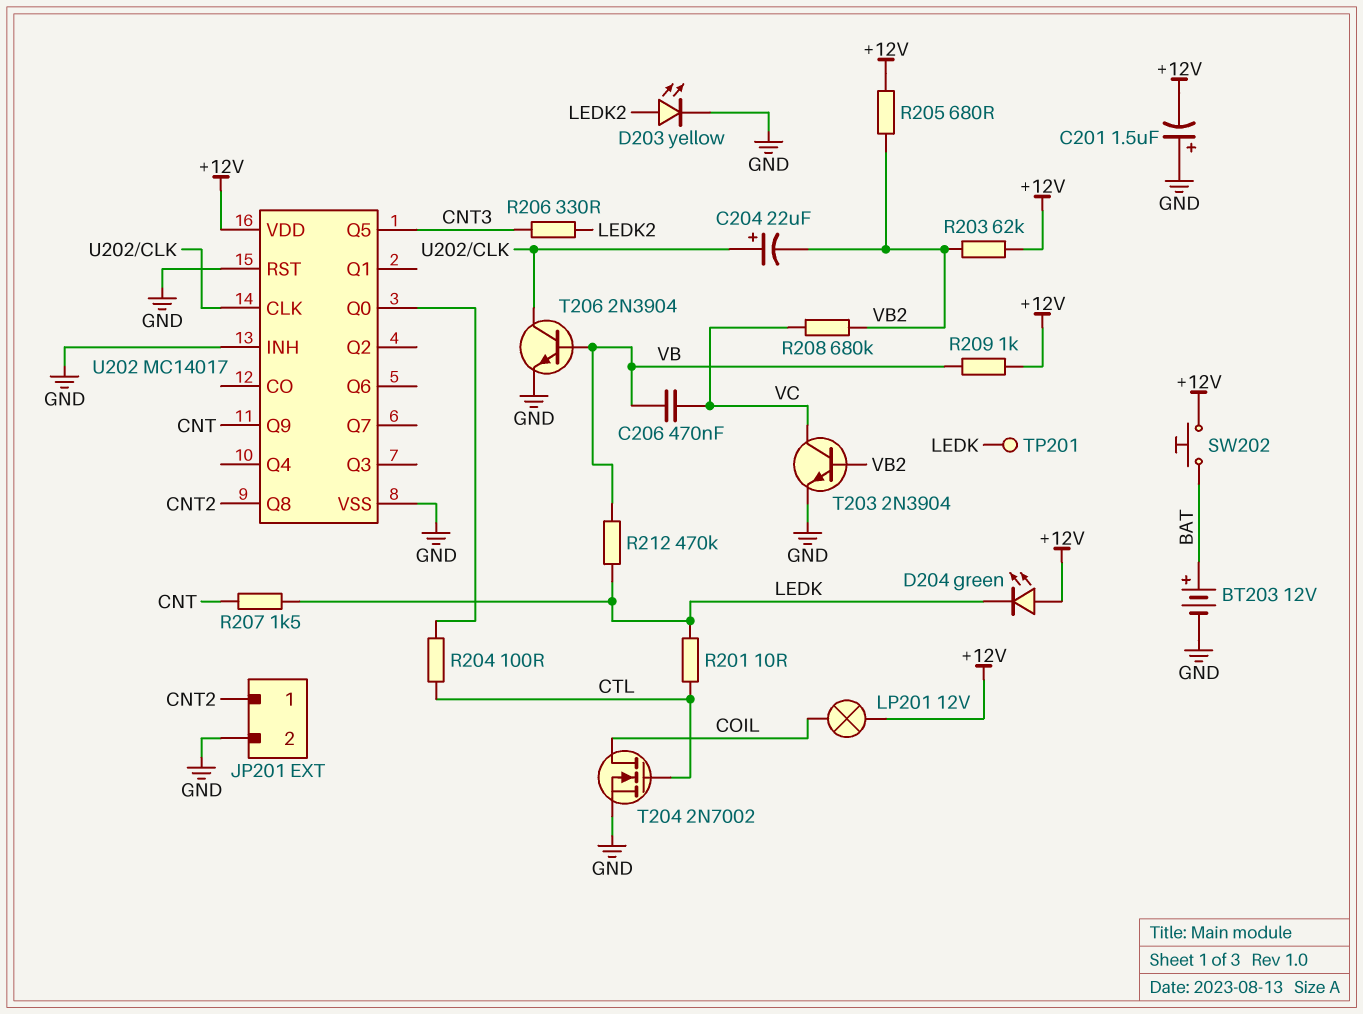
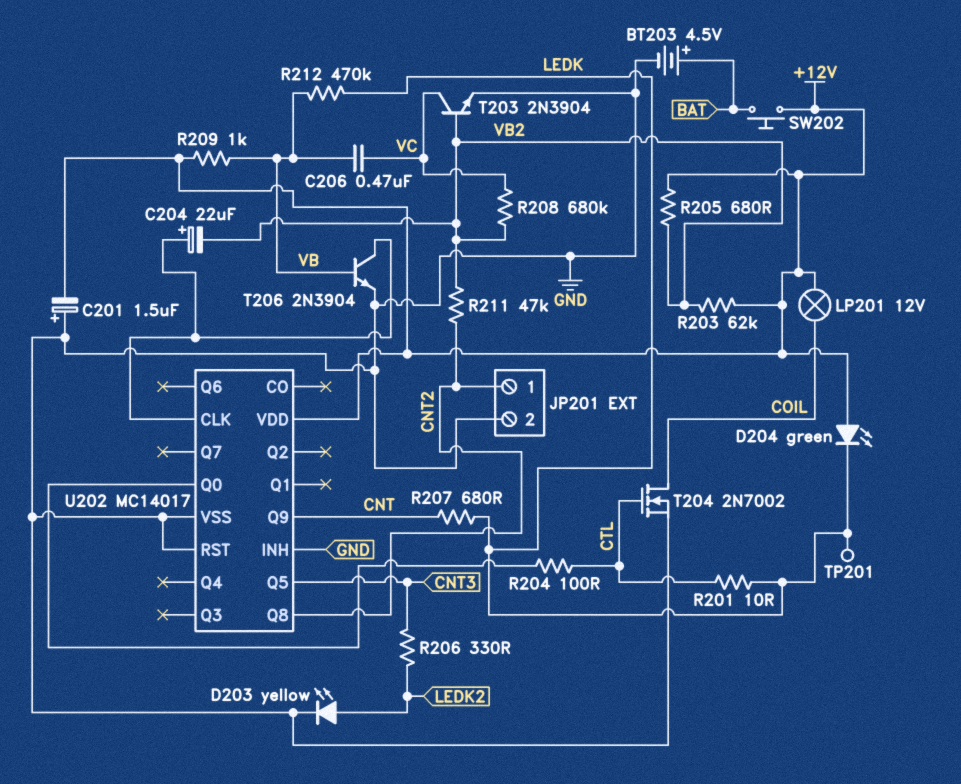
BT203: 12V (plus BAT, minus GND) -> 4.5V (plus BAT, minus GND)
R207: 1.5k (CNT, LEDK) -> 680 (CNT, LEDK)
R211: none -> 47k (CNT2, VB2)

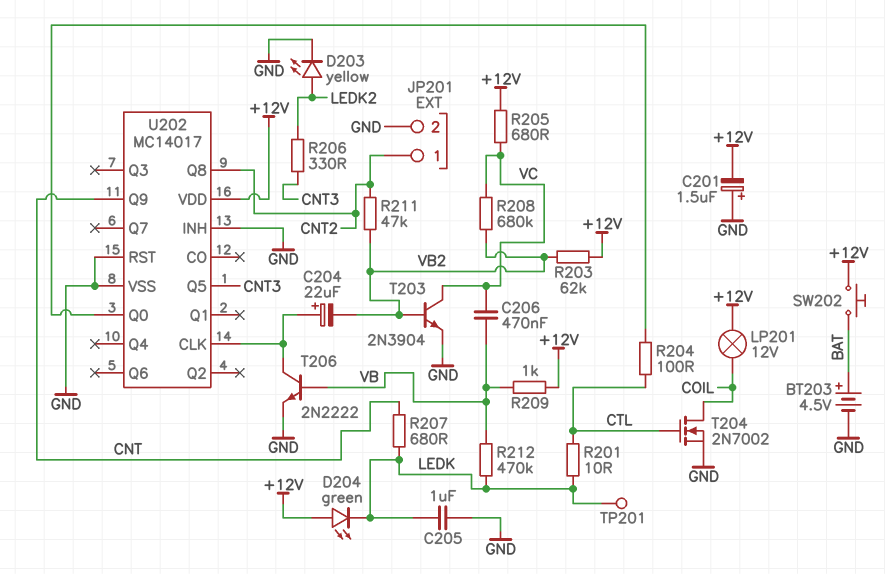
C205: none -> 1uF (GND, LEDK)
R205: 680 (+12V, VB2) -> 680 (+12V, VC)
T206: NPN 2N3904 (B VB, C U202/CLK, E GND) -> NPN 2N2222 (B VB, C U202/CLK, E GND)

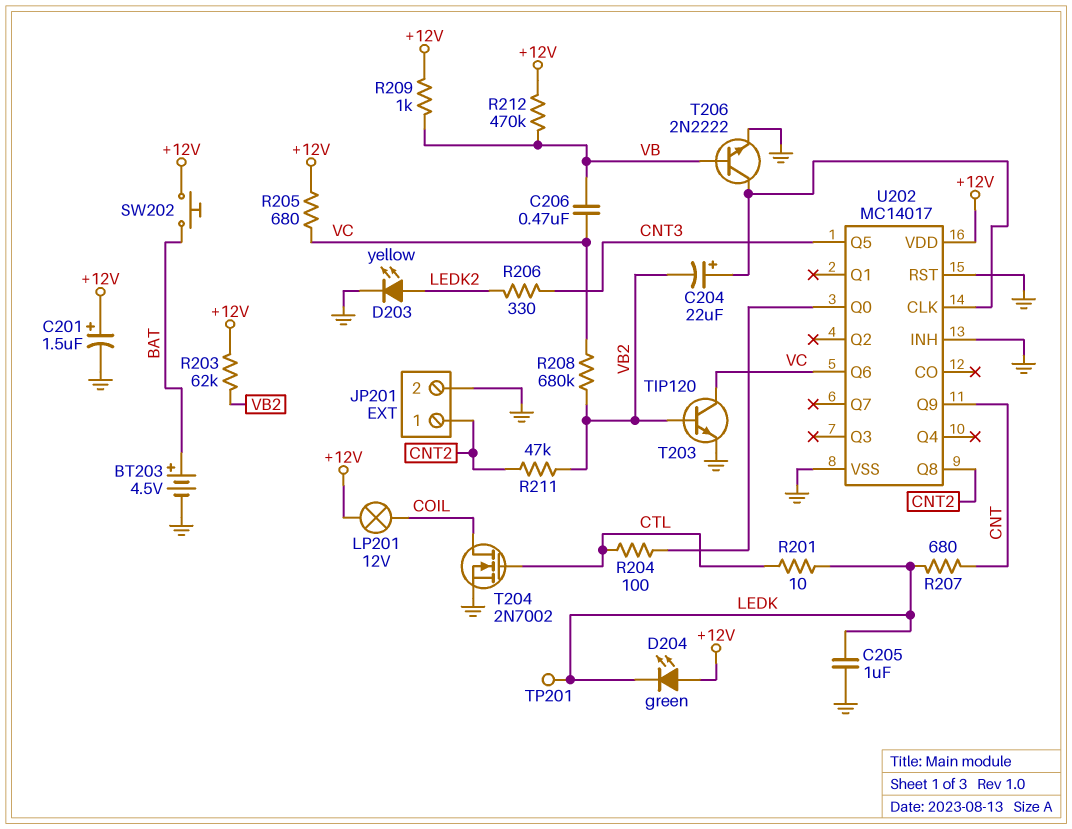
C201: 1.5uF (plus GND, minus +12V) -> 1.5uF (plus +12V, minus GND)
R212: 470k (LEDK, VB) -> 470k (+12V, VB)
T203: NPN 2N3904 (B VB2, C VC, E GND) -> NPN TIP120 (B VB2, C VC, E GND)
U202 pin Q6: none -> VC

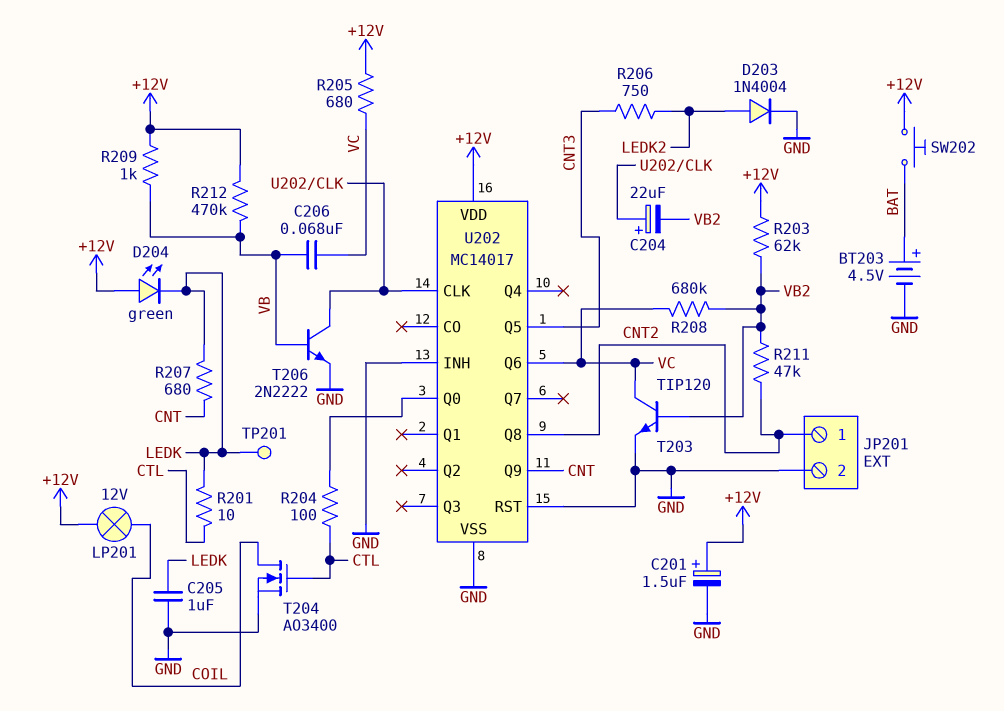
C206: 470nF (VB, VC) -> 68nF (VB, VC)
D203: LED yellow (A LEDK2, K GND) -> diode 1N4004 (A LEDK2, K GND)
R206: 330 (CNT3, LEDK2) -> 750 (CNT3, LEDK2)
T204: NMOS 2N7002 (G CTL, D COIL, S GND) -> NMOS AO3400 (G CTL, D COIL, S GND)

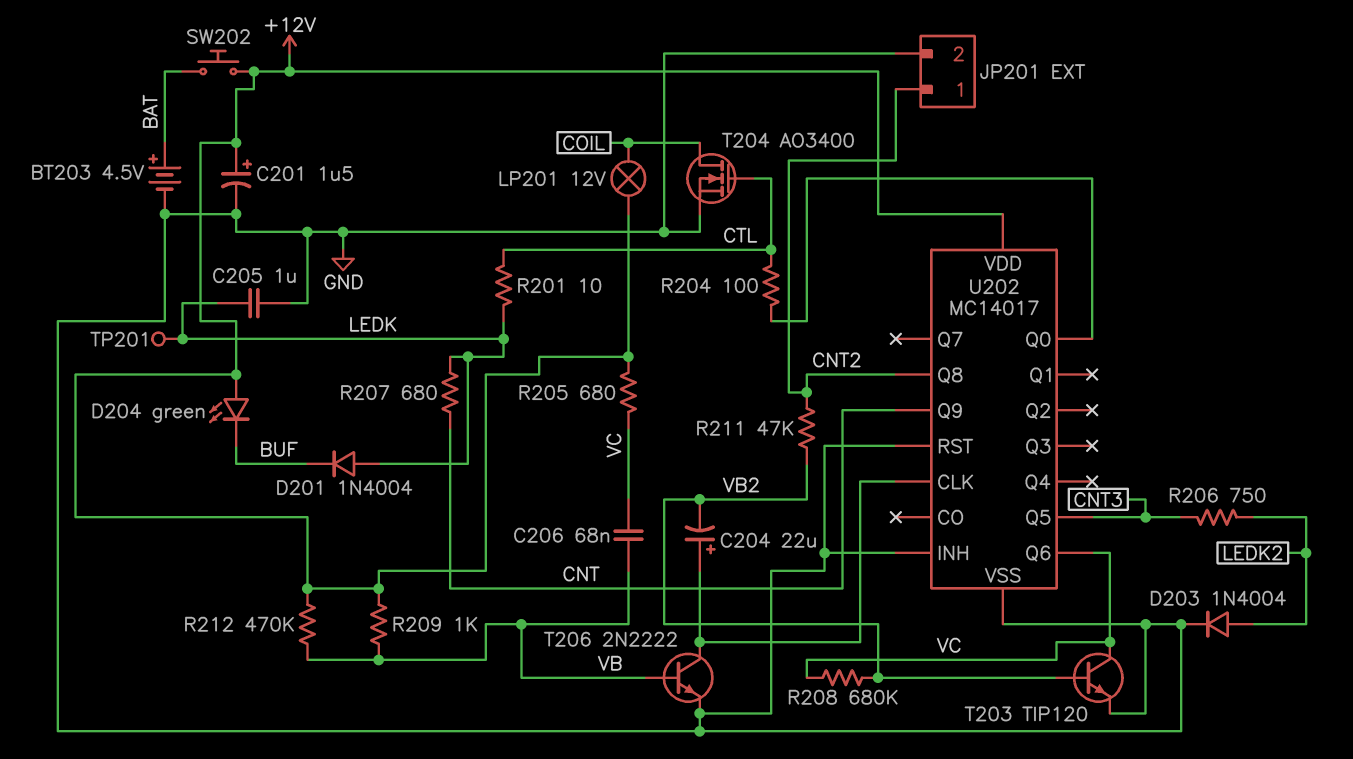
D201: none -> diode 1N4004 (A LEDK, K BUF)
D204: LED green (A +12V, K LEDK) -> LED green (A +12V, K BUF)
R203: 62k (+12V, VB2) -> none

